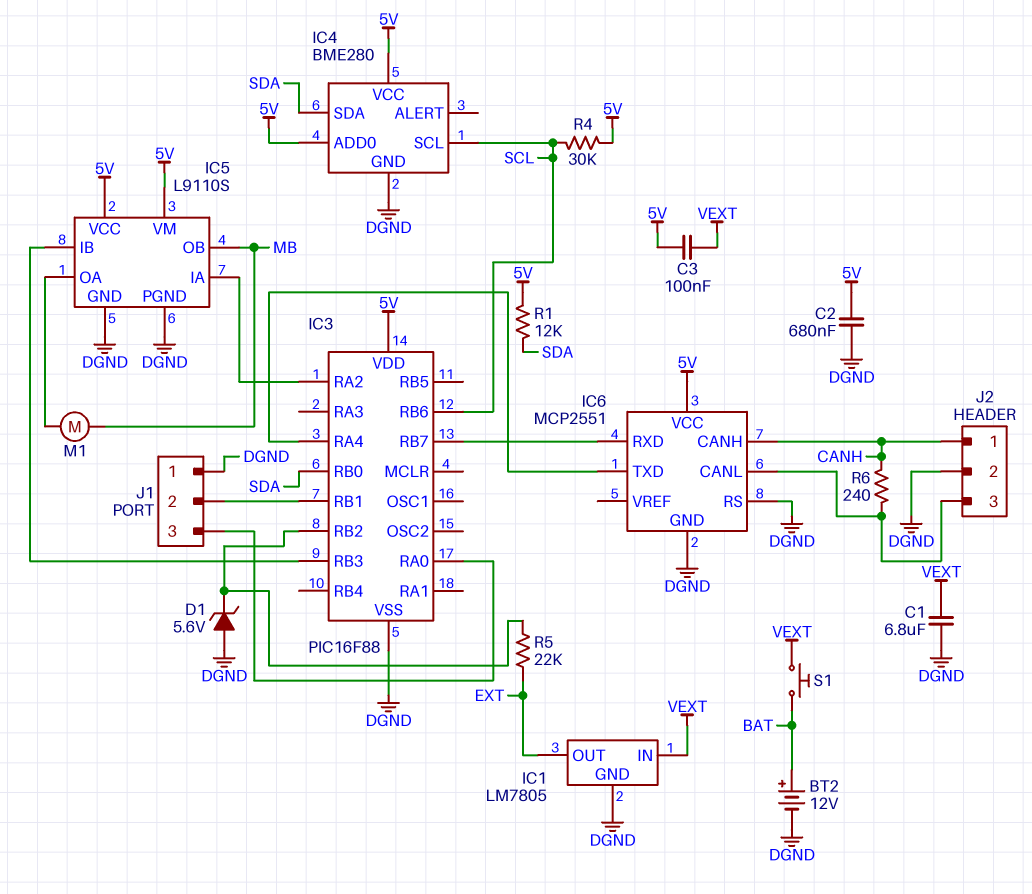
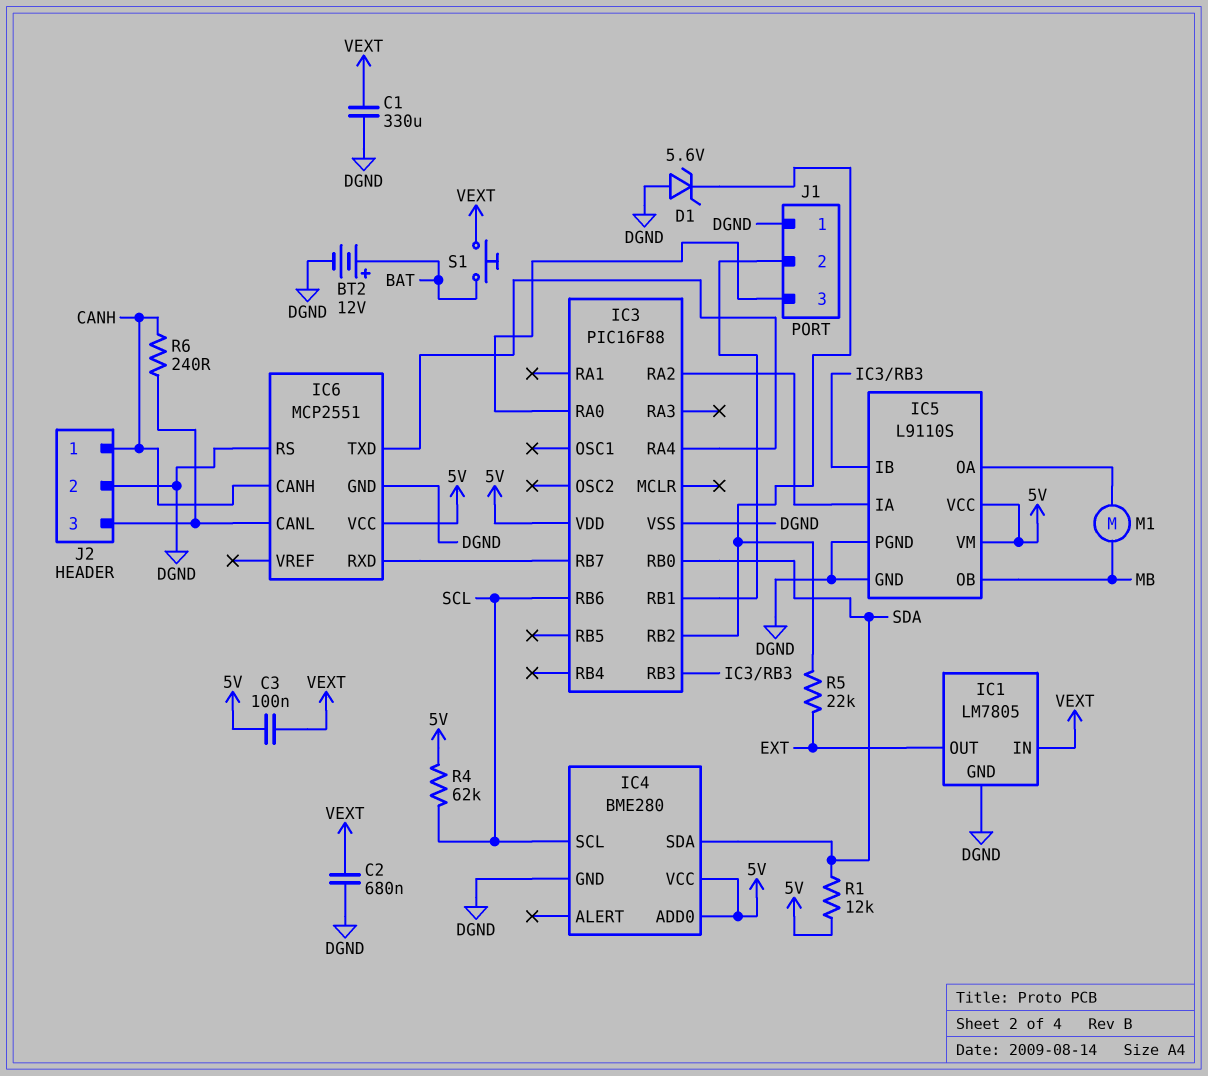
C1: 6.8uF (DGND, VEXT) -> 330uF (DGND, VEXT)
C2: 680nF (5V, DGND) -> 680nF (DGND, VEXT)
R4: 30k (5V, SCL) -> 62k (5V, SCL)

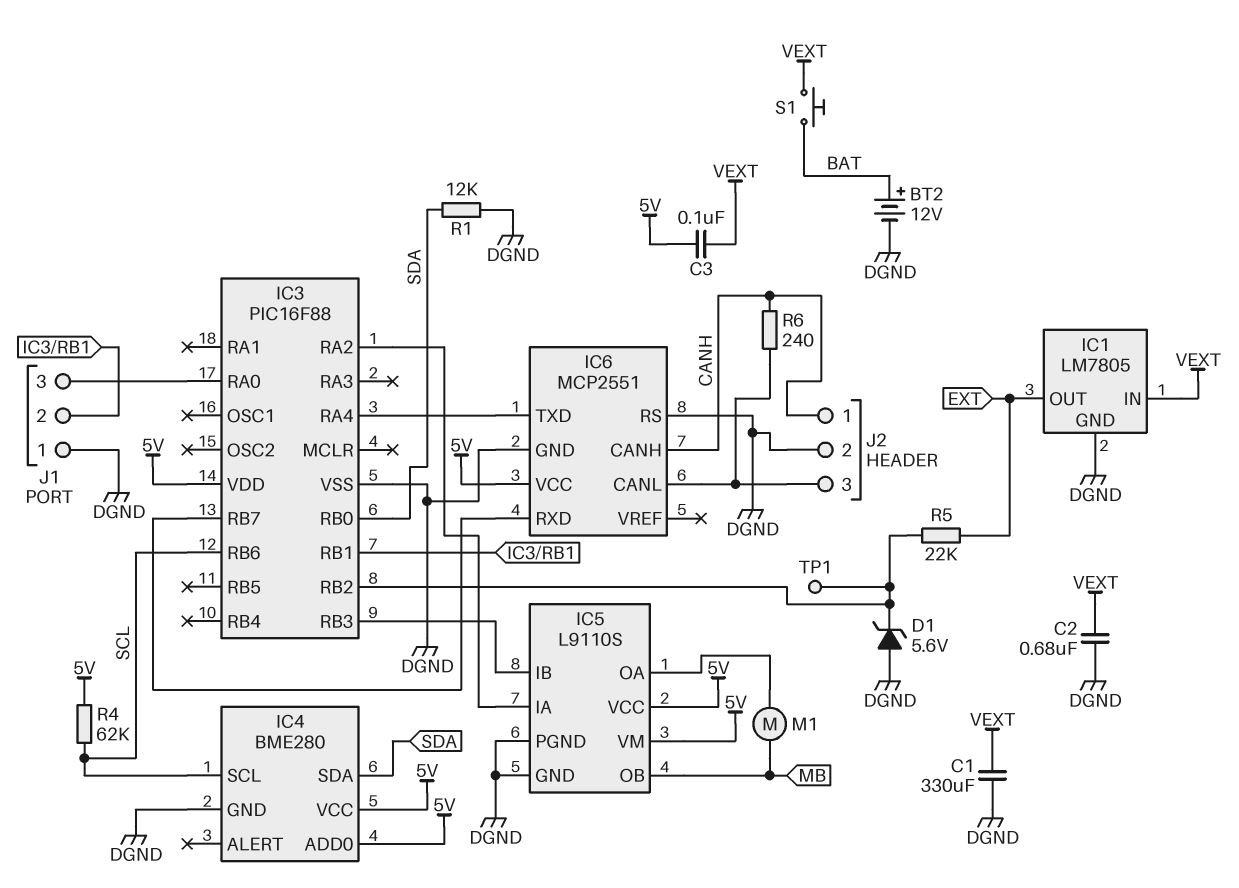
R1: 12k (5V, SDA) -> 12k (DGND, SDA)
TP1: none -> test point (IC3/RB2)

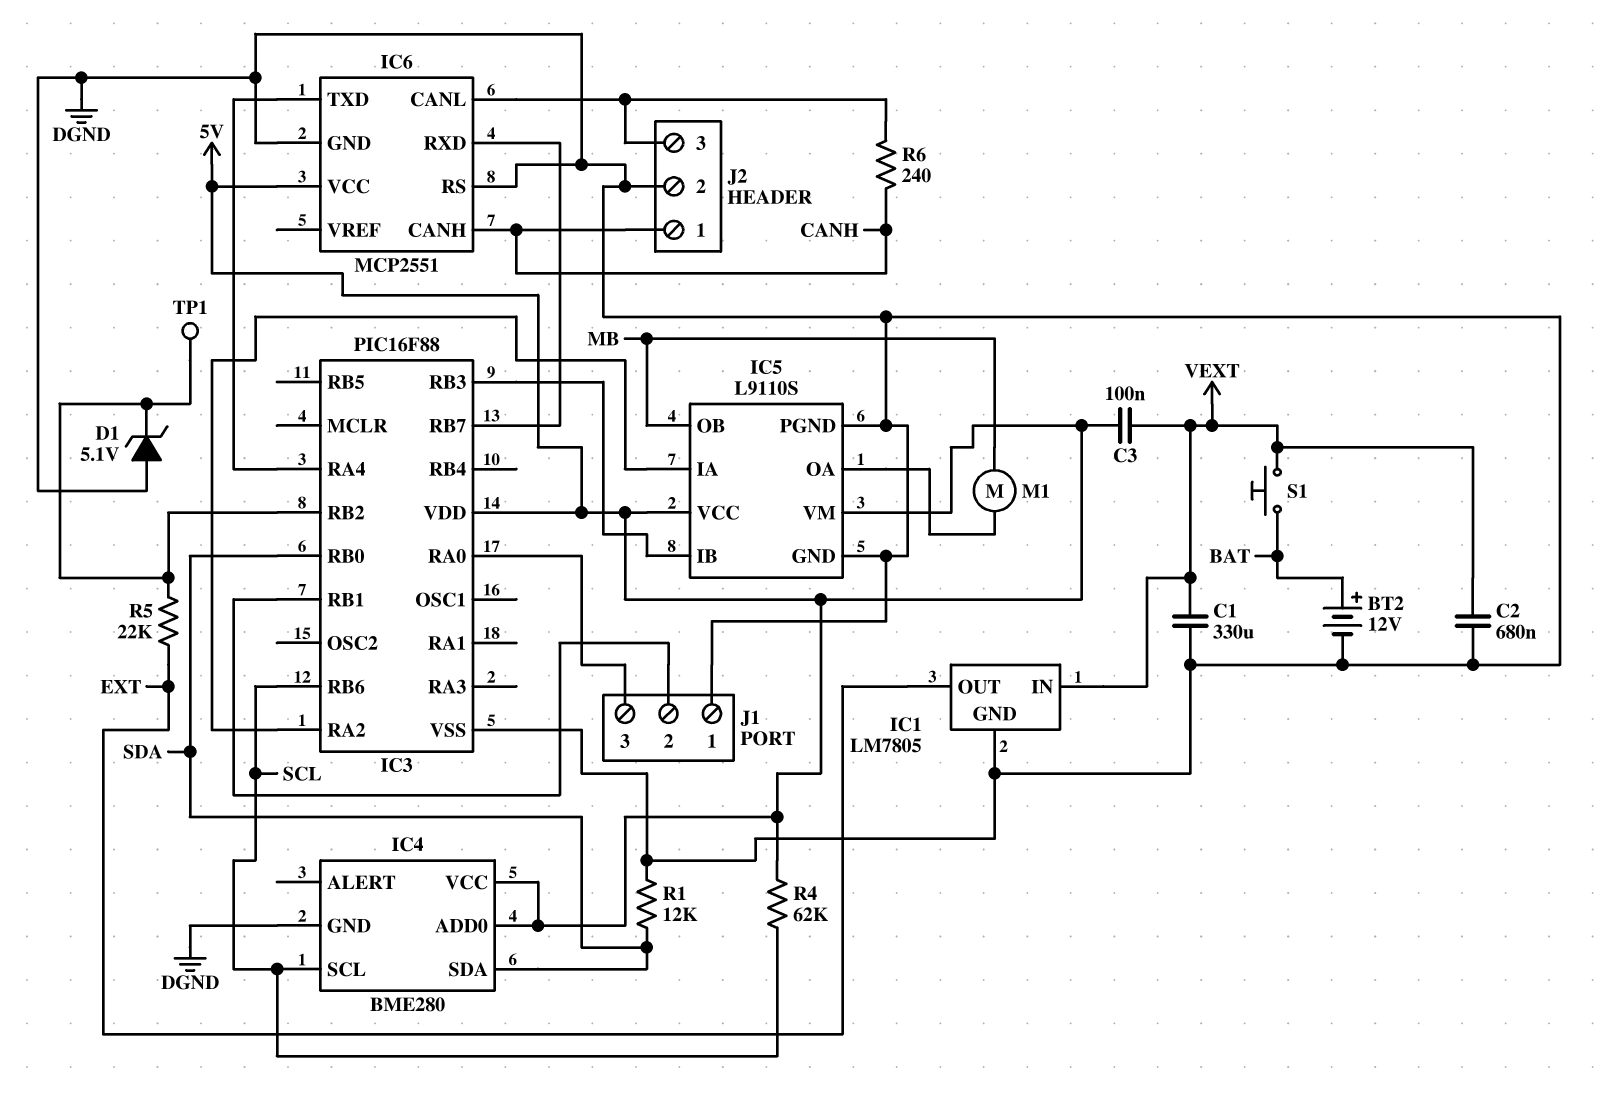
D1: zener 5.6V (A DGND, K IC3/RB2) -> zener 5.1V (A DGND, K IC3/RB2)

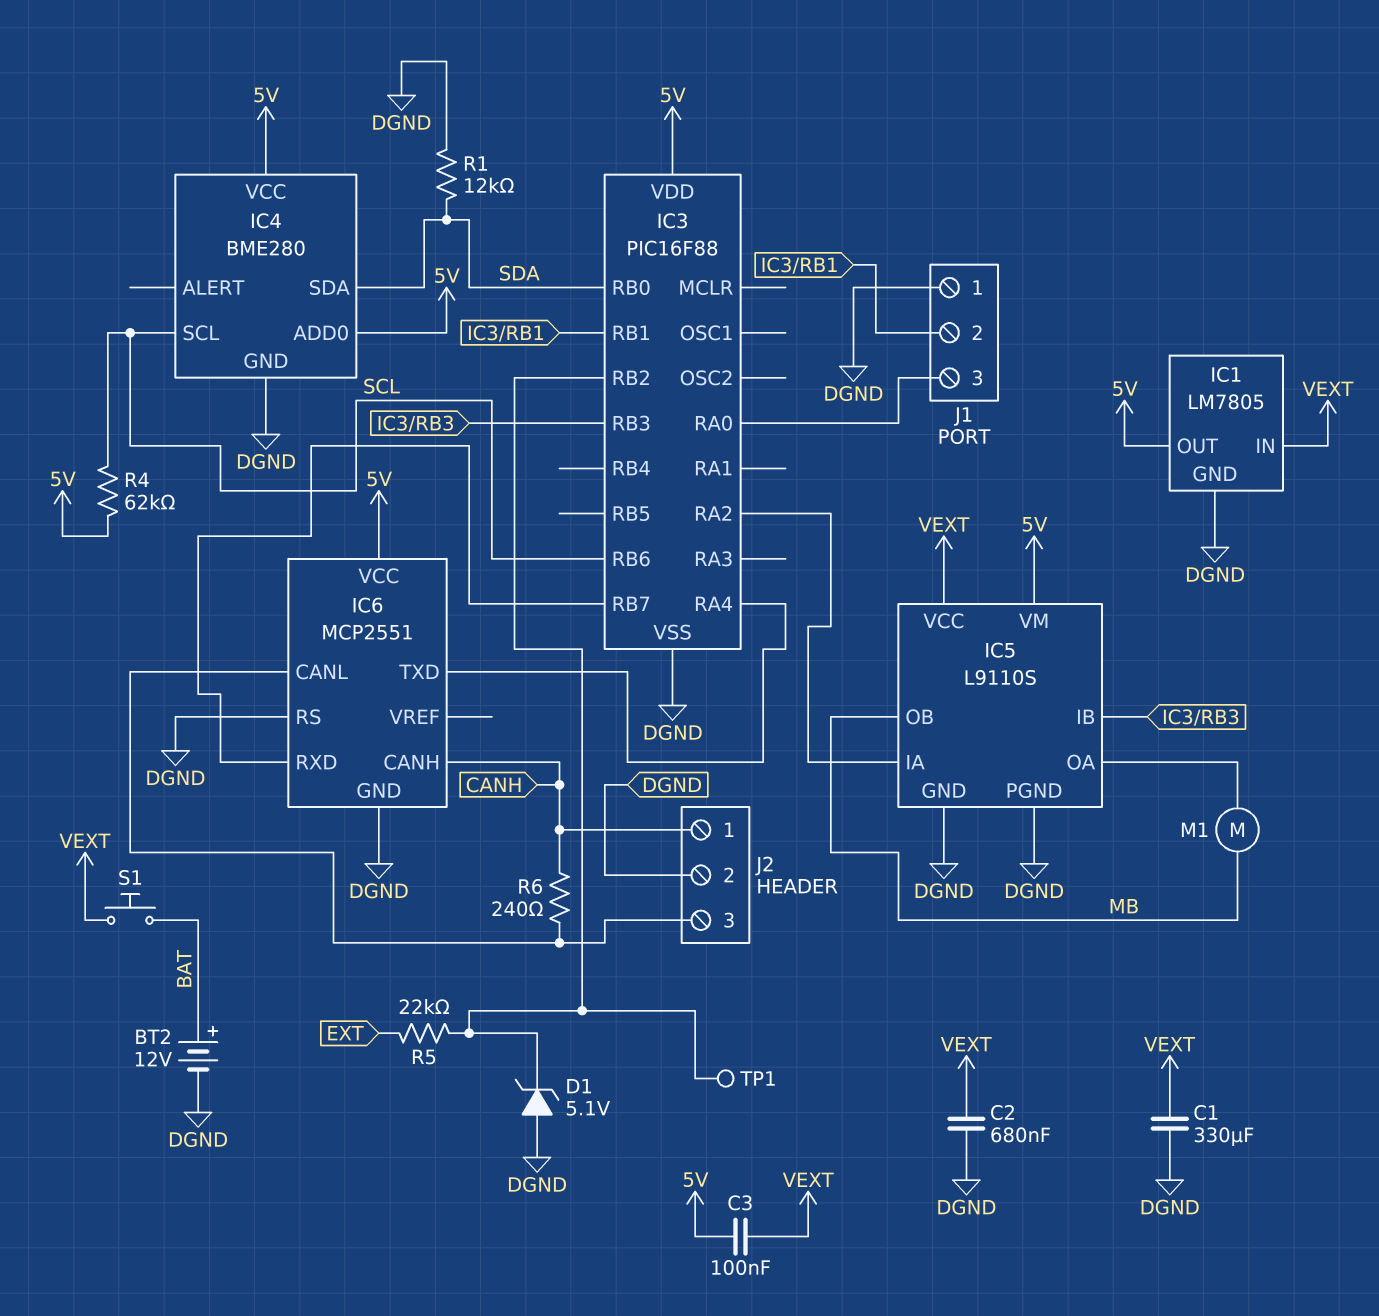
IC1 pin OUT: EXT -> 5V
IC5 pin VCC: 5V -> VEXT

